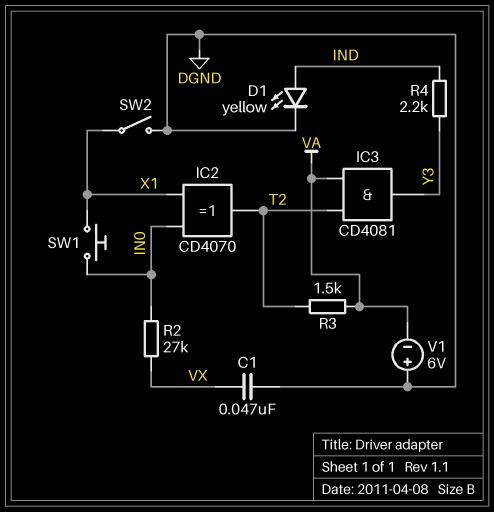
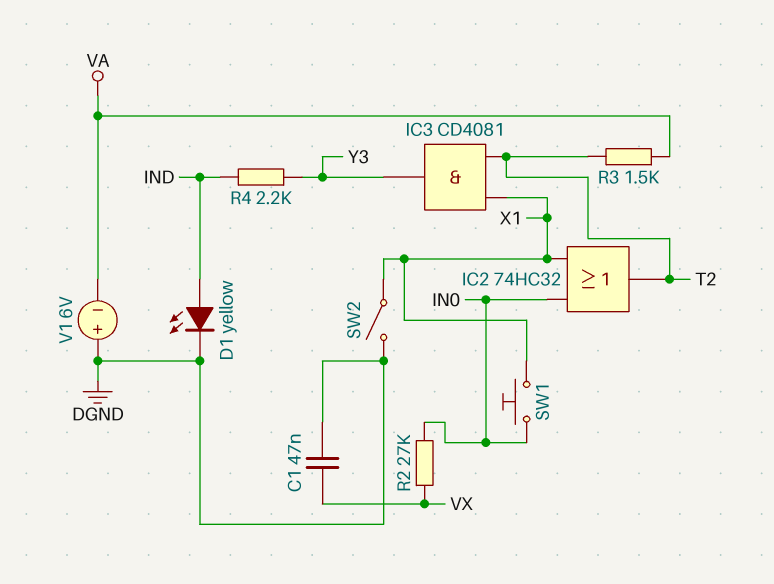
IC2: XOR CD4070 (in IN0, in X1, out T2) -> OR 74HC32 (in IN0, in X1, out T2)
IC3: AND CD4081 (in T2, in VA, out Y3) -> AND CD4081 (in T2, in X1, out Y3)

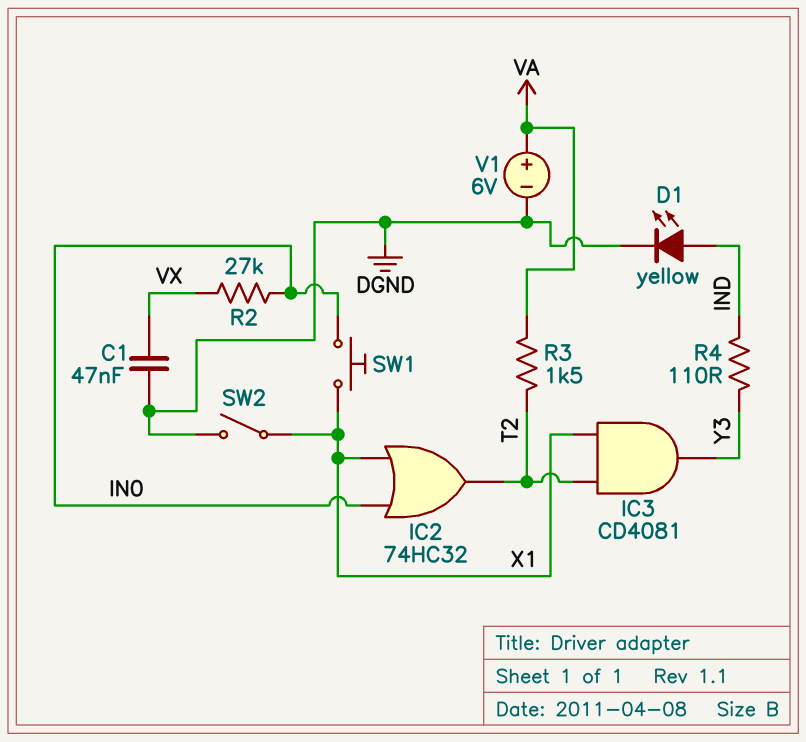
R4: 2.2k (IND, Y3) -> 110 (IND, Y3)
V1: 6V (plus DGND, minus VA) -> 6V (plus VA, minus DGND)

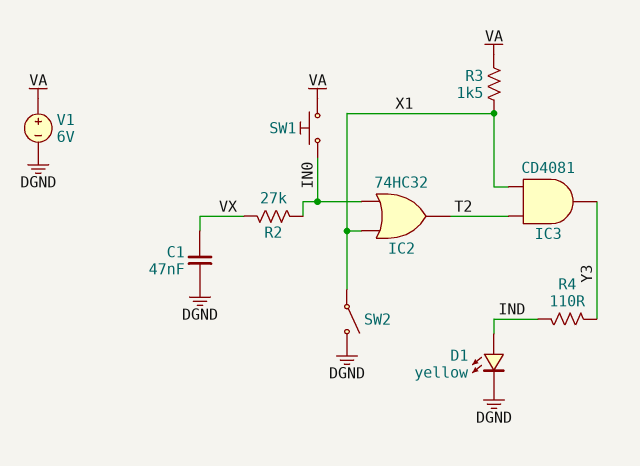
R3: 1.5k (T2, VA) -> 1.5k (VA, X1)
SW1: button (IN0, X1) -> button (IN0, VA)

